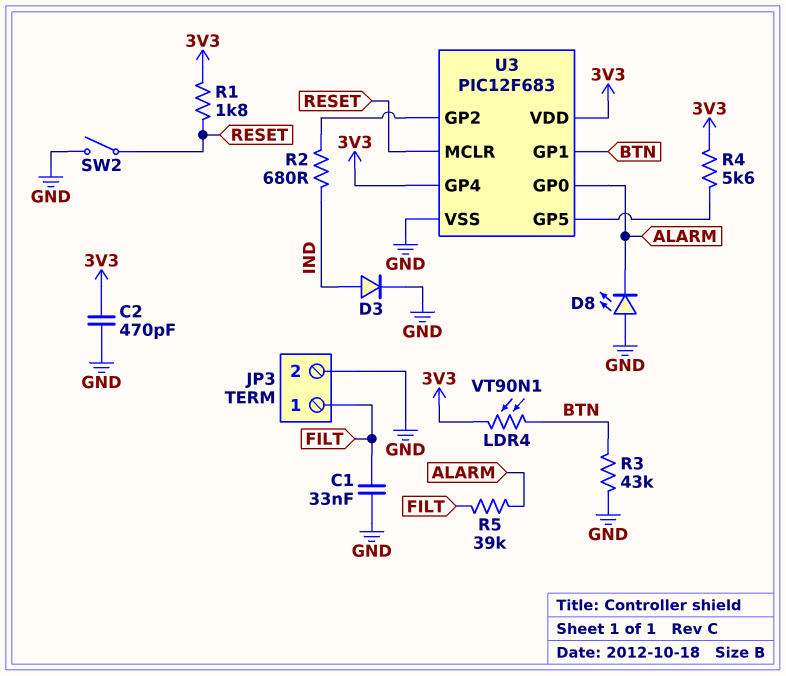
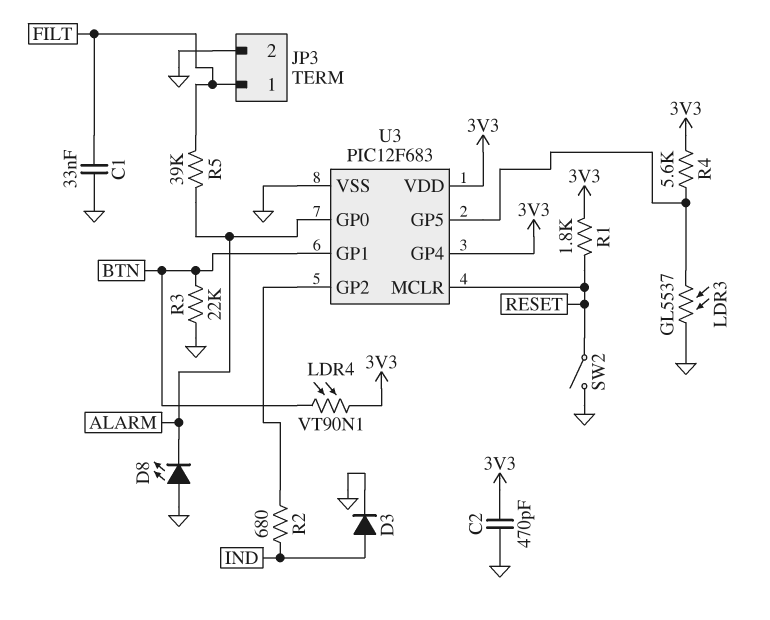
LDR3: none -> GL5537 (GND, U3/GP5)
R3: 43k (BTN, GND) -> 22k (BTN, GND)

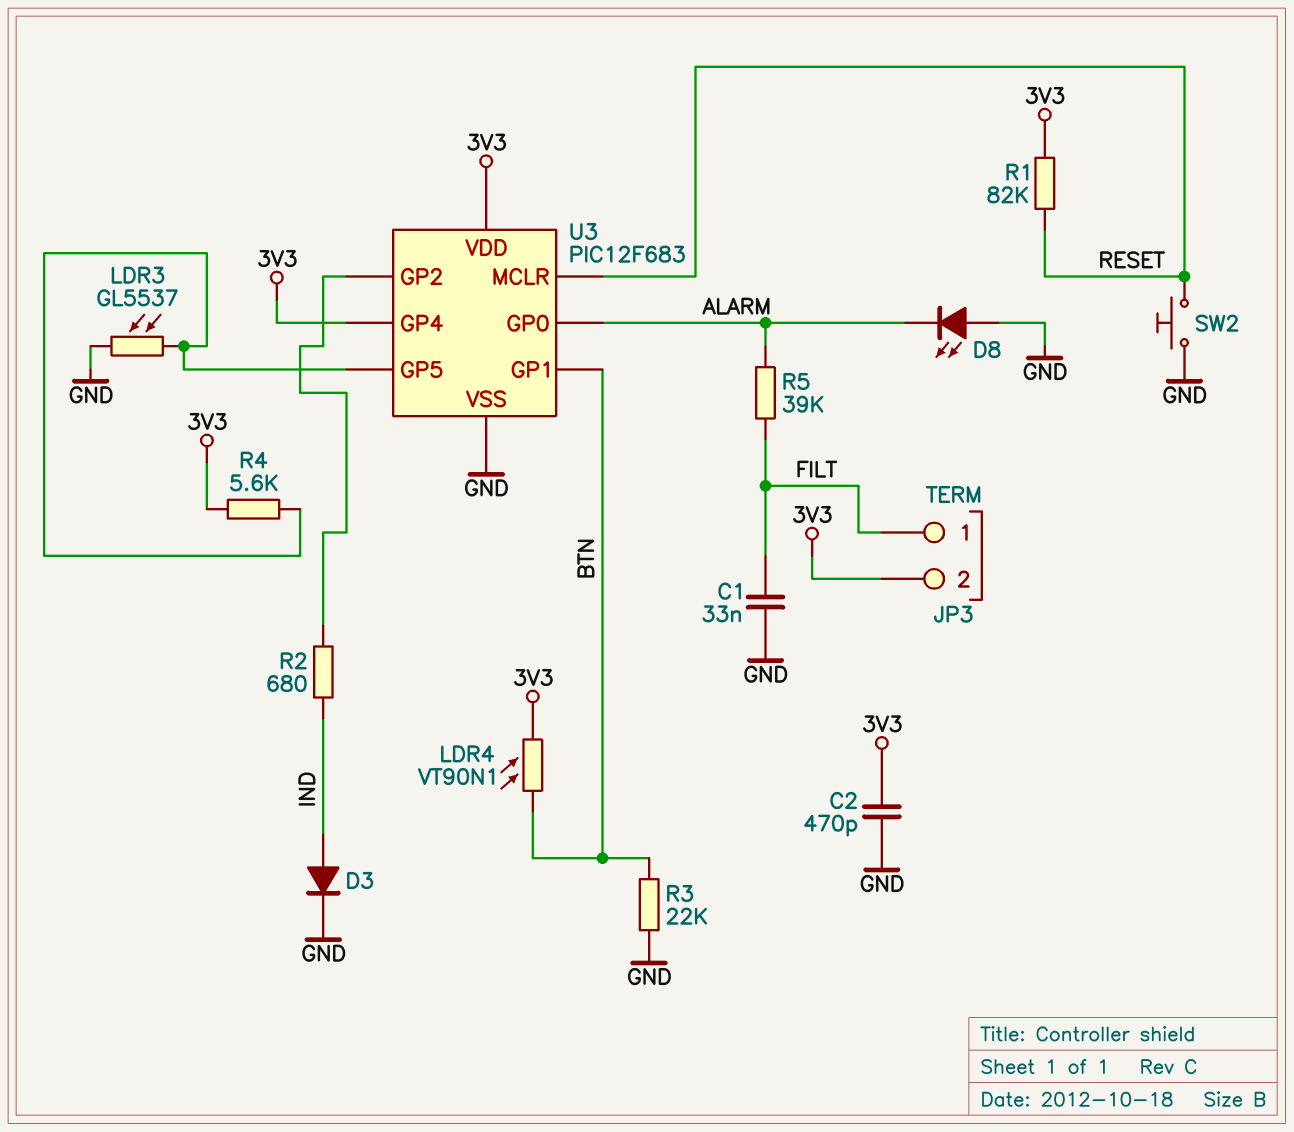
JP3 pin 2: GND -> 3V3
R1: 1.8k (3V3, RESET) -> 82k (3V3, RESET)
SW2: switch (GND, RESET) -> button (GND, RESET)

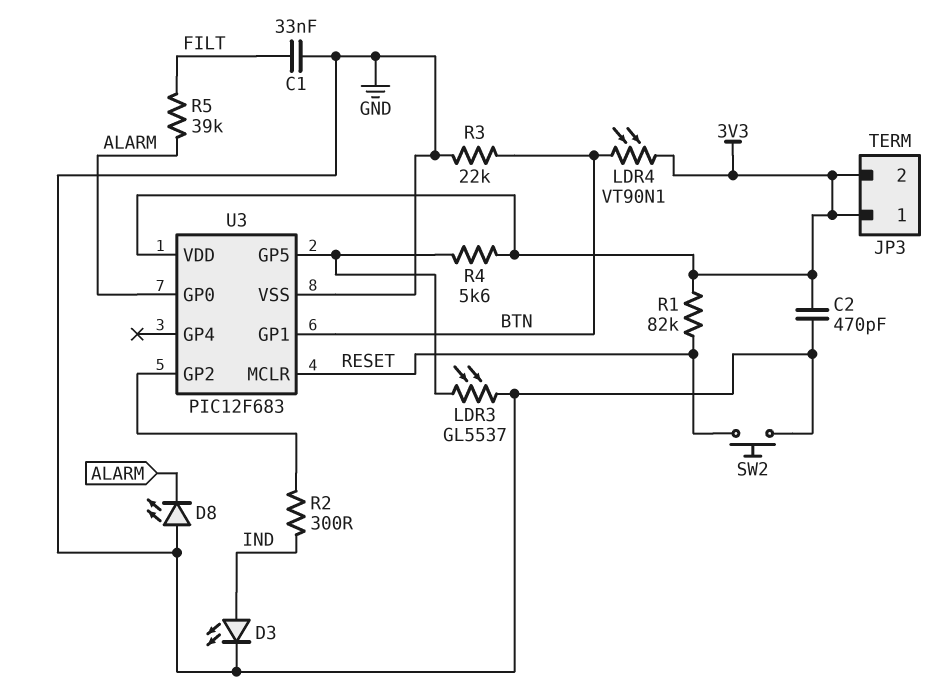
D3: diode (A IND, K GND) -> LED (A IND, K GND)
JP3 pin 1: FILT -> 3V3
R2: 680 (IND, U3/GP2) -> 300 (IND, U3/GP2)
U3 pin GP4: 3V3 -> none

